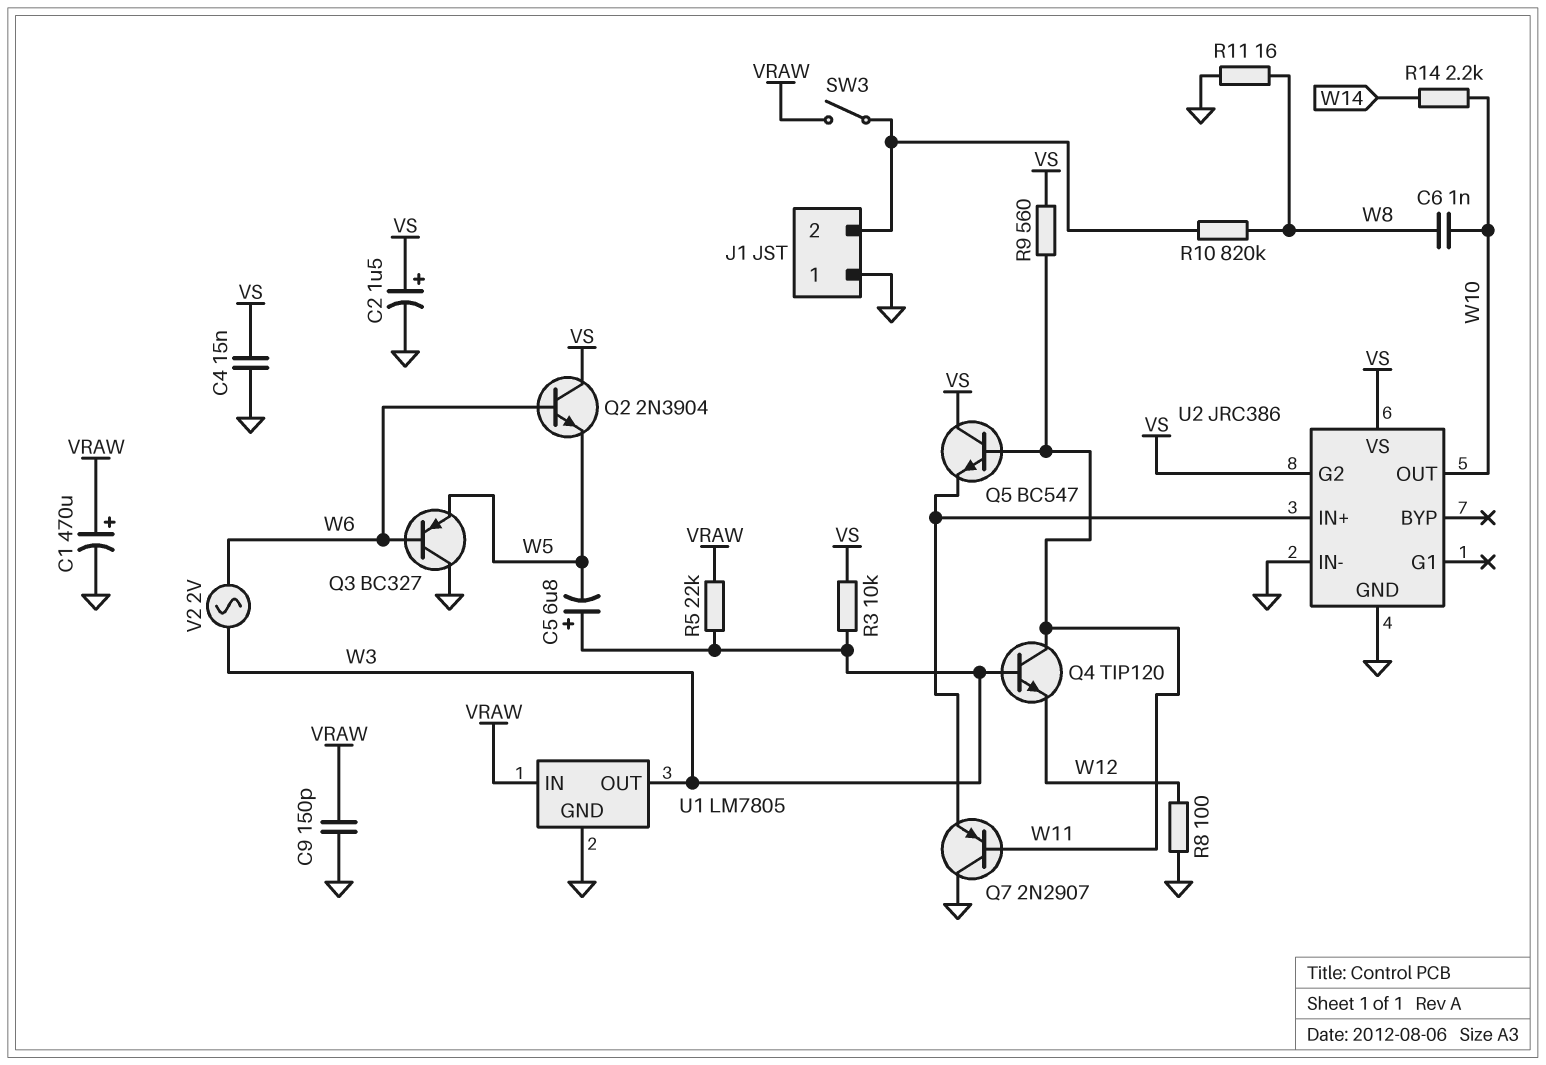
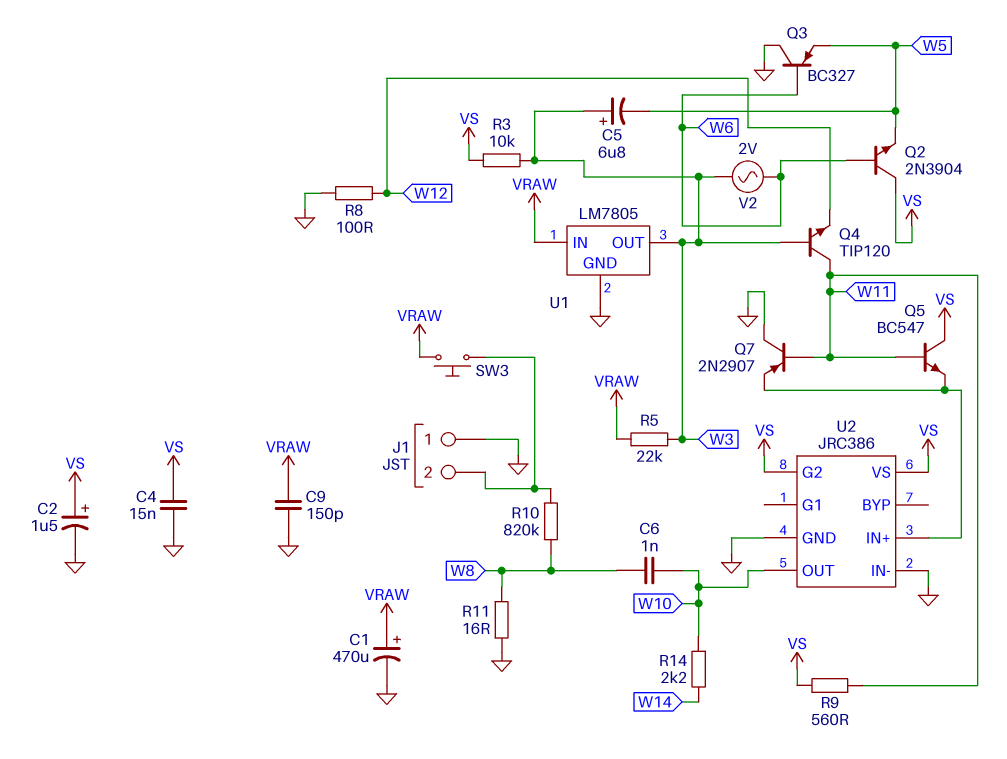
SW3: switch (J1/2, VRAW) -> button (J1/2, VRAW)

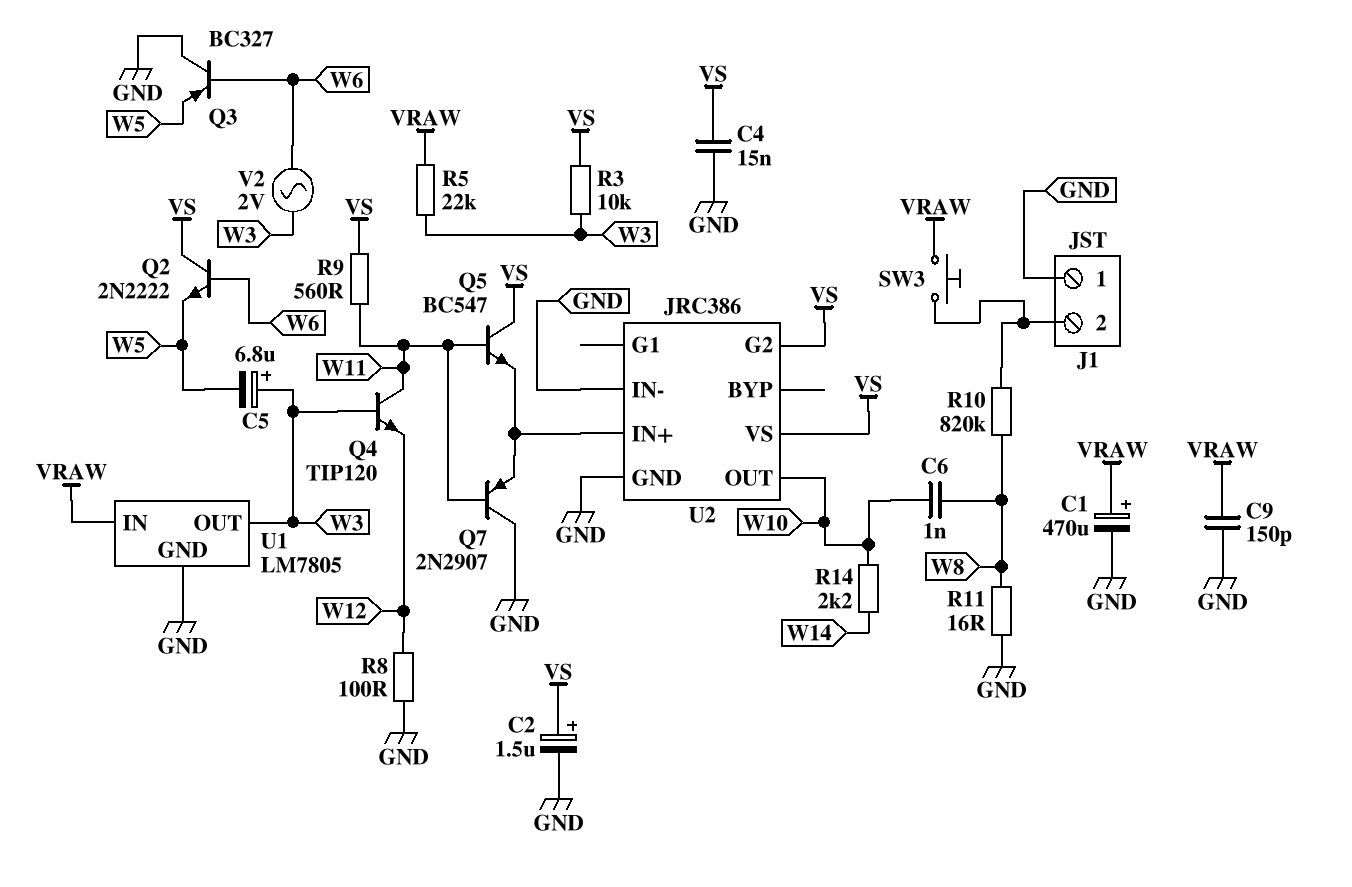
Q2: NPN 2N3904 (B W6, C VS, E W5) -> NPN 2N2222 (B W6, C VS, E W5)

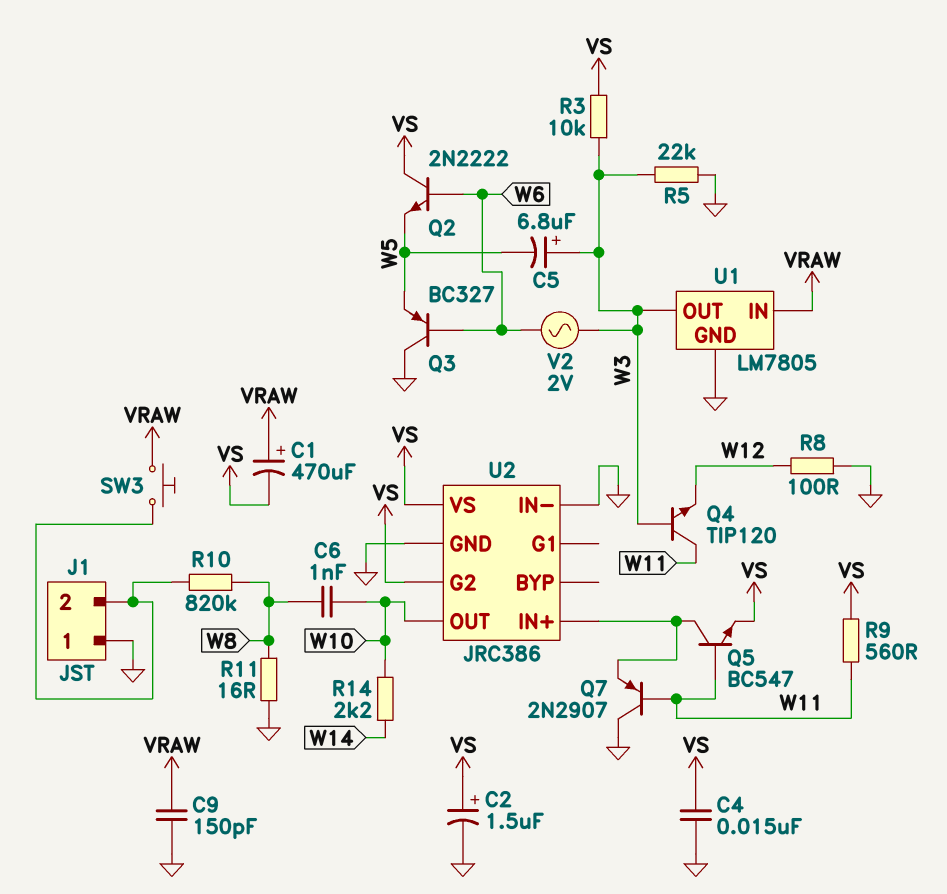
C1: 470uF (plus VRAW, minus GND) -> 470uF (plus VRAW, minus VS)
Q5: NPN BC547 (B W11, C VS, E U2/IN+) -> NPN BC547 (B W11, C U2/IN+, E VS)
R5: 22k (VRAW, W3) -> 22k (GND, W3)

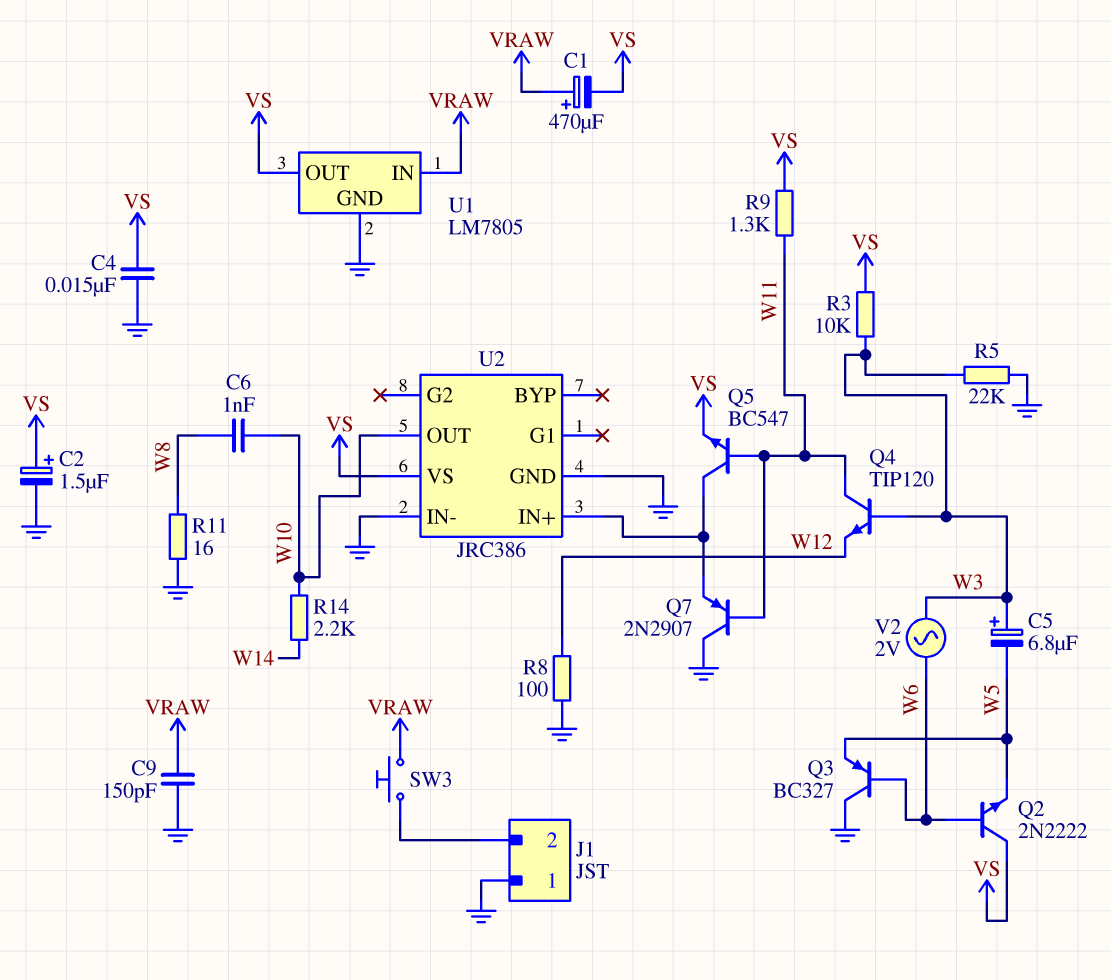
R9: 560 (VS, W11) -> 1.3k (VS, W11)
R10: 820k (J1/2, W8) -> none
U1 pin OUT: W3 -> VS
U2 pin G2: VS -> none

